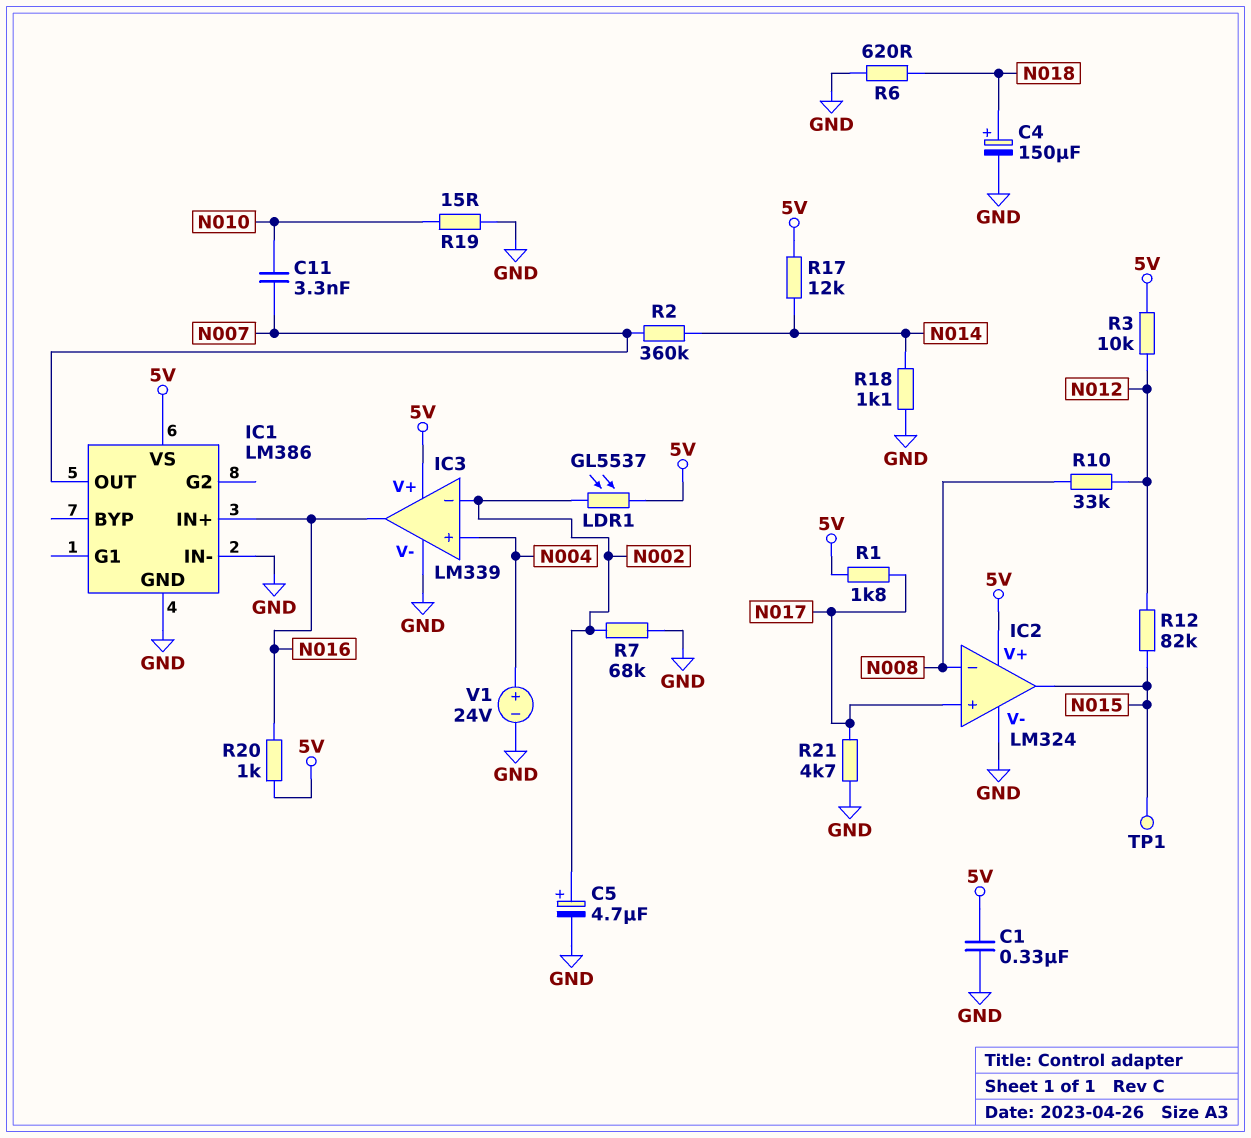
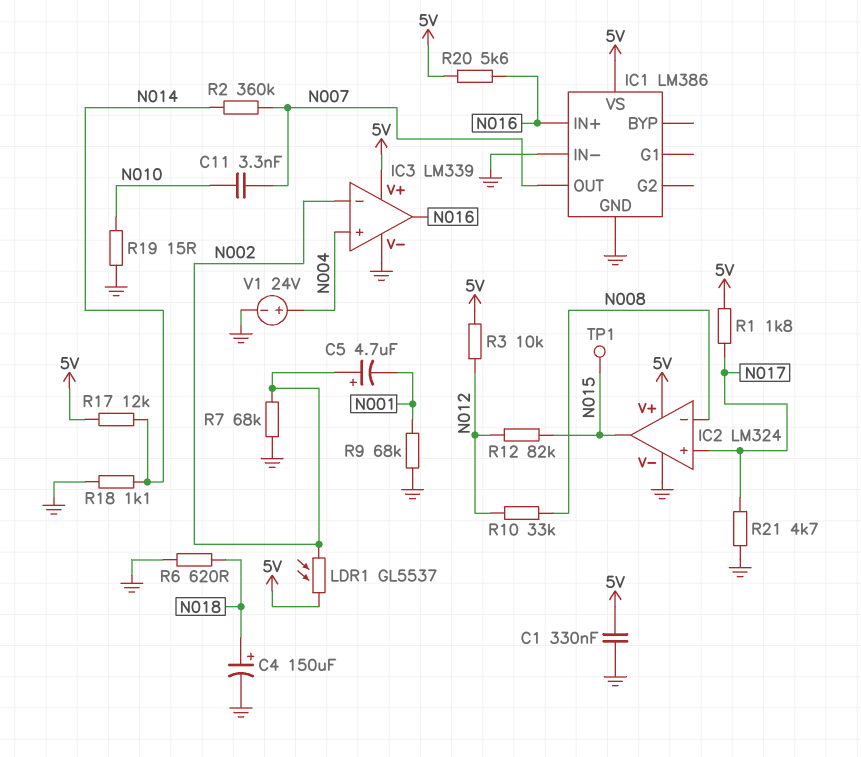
C5: 4.7uF (plus N002, minus GND) -> 4.7uF (plus N002, minus N001)
R9: none -> 68k (GND, N001)
R20: 1k (5V, N016) -> 5.6k (5V, N016)

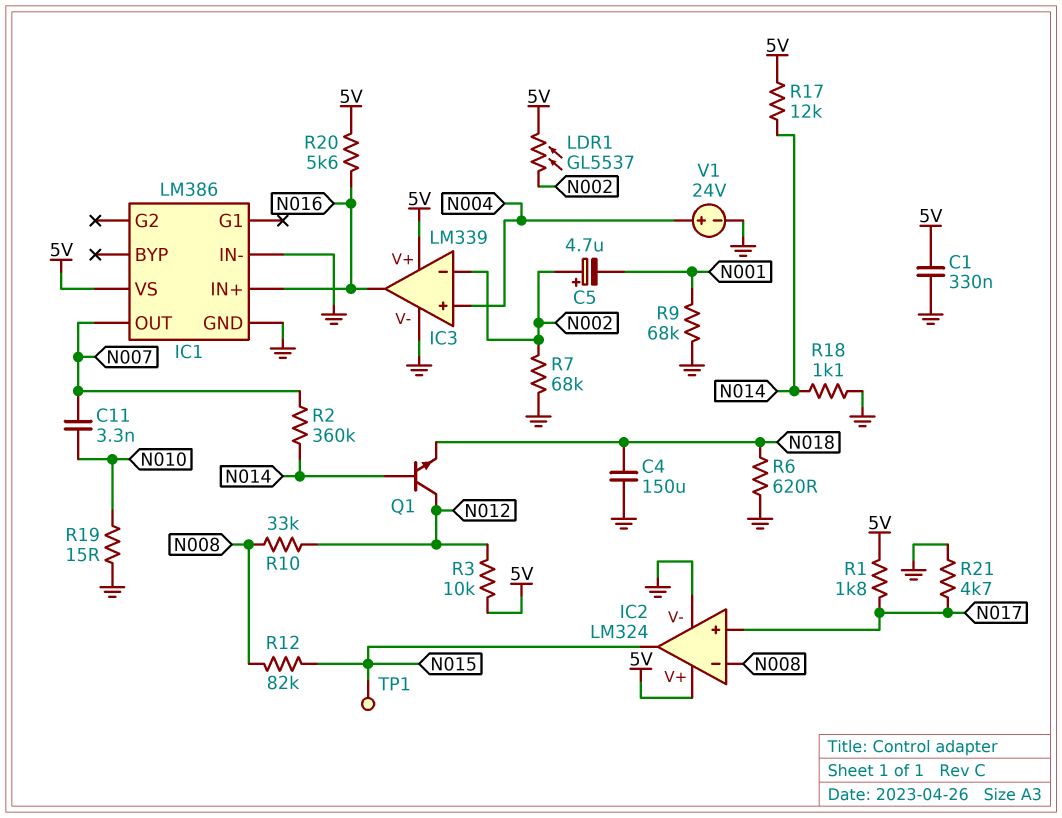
C4: 150uF (plus N018, minus GND) -> 150uF (GND, N018)
Q1: none -> NPN (B N014, C N012, E N018)
R12: 82k (N012, N015) -> 82k (N008, N015)

